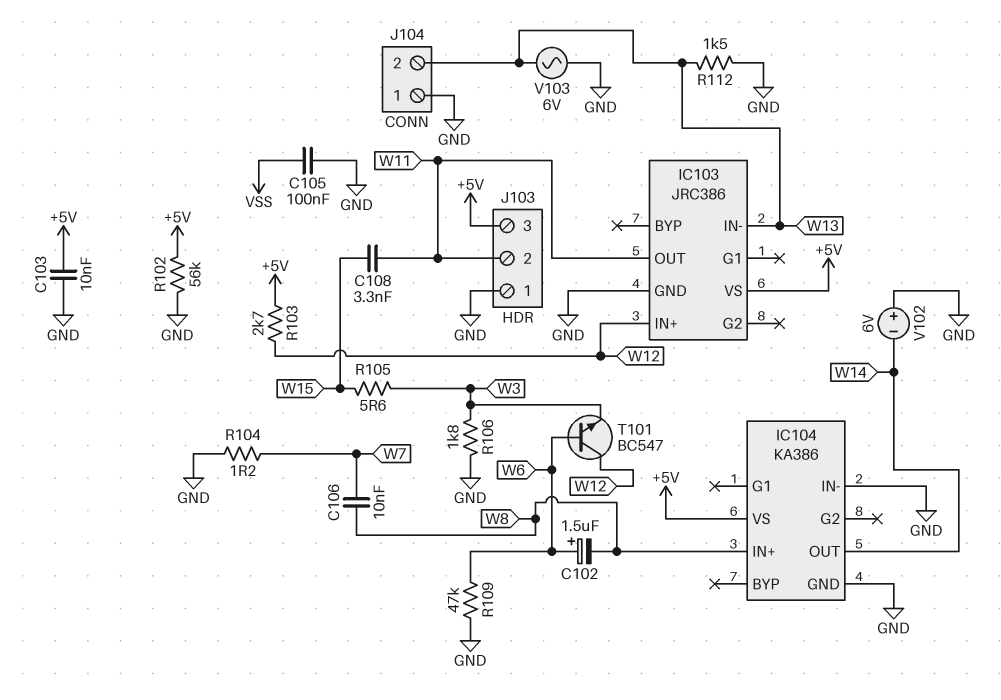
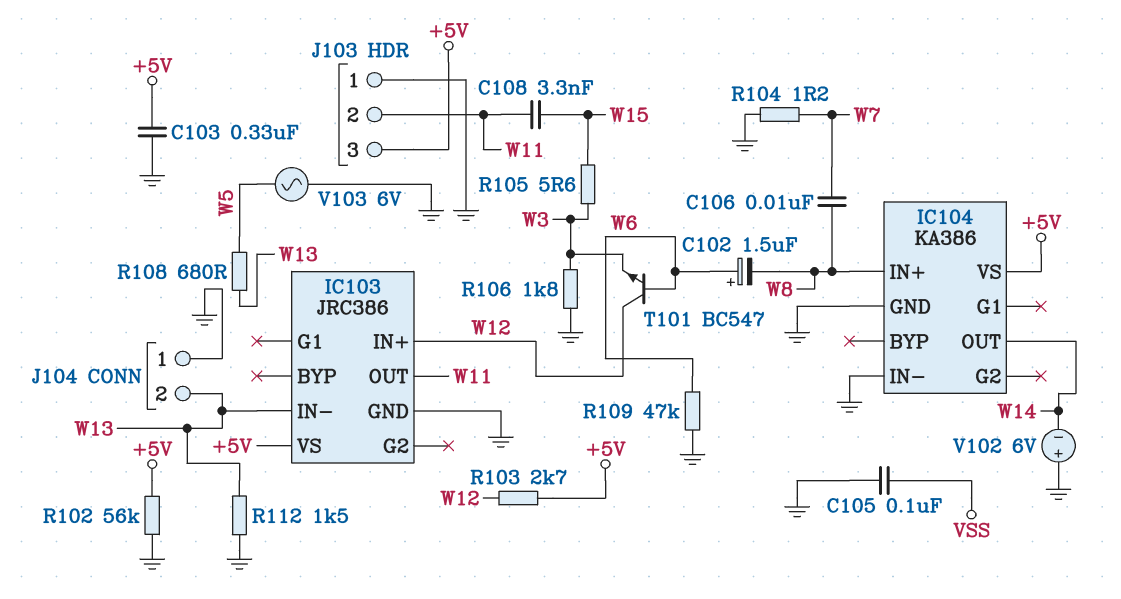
C103: 10nF (+5V, GND) -> 330nF (+5V, GND)
R108: none -> 680 (W5, W13)
V103: AC 6V (GND, W13) -> AC 6V (GND, W5)

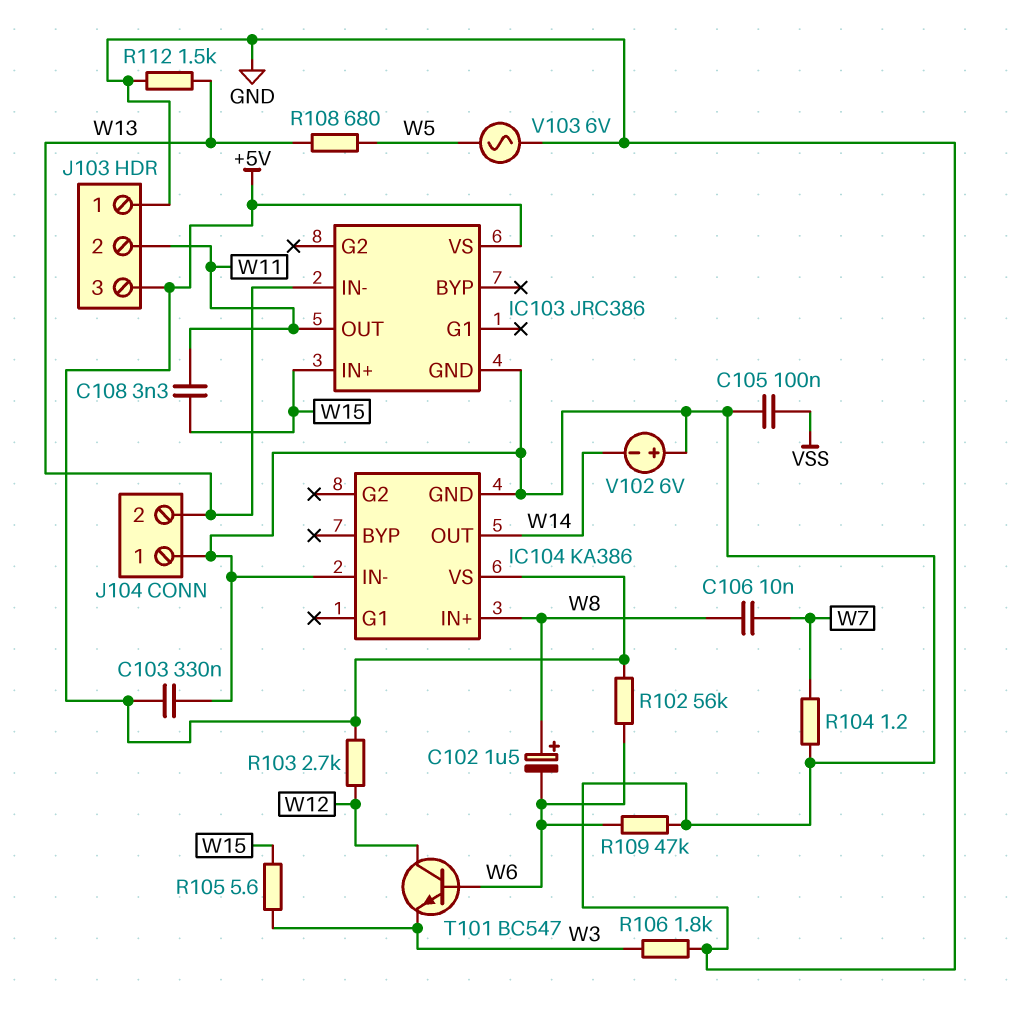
C102: 1.5uF (plus W6, minus W8) -> 1.5uF (plus W8, minus W6)
IC103 pin IN+: W12 -> W15
R102: 56k (+5V, GND) -> 56k (+5V, W6)

